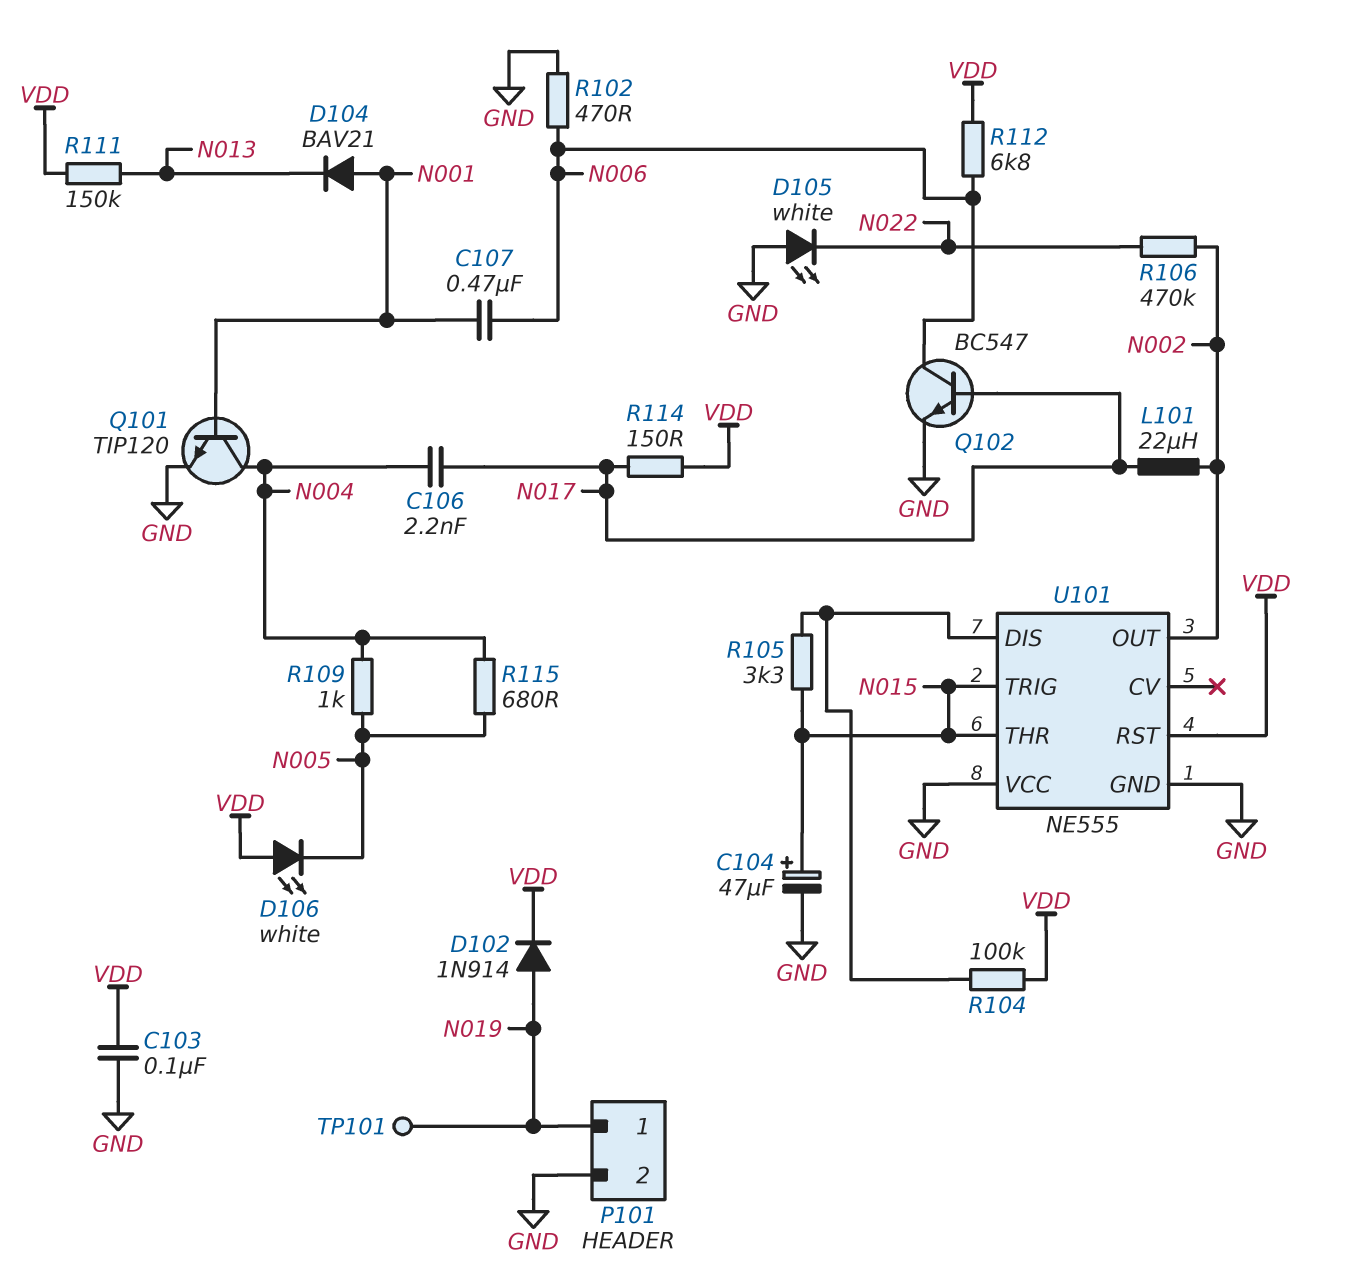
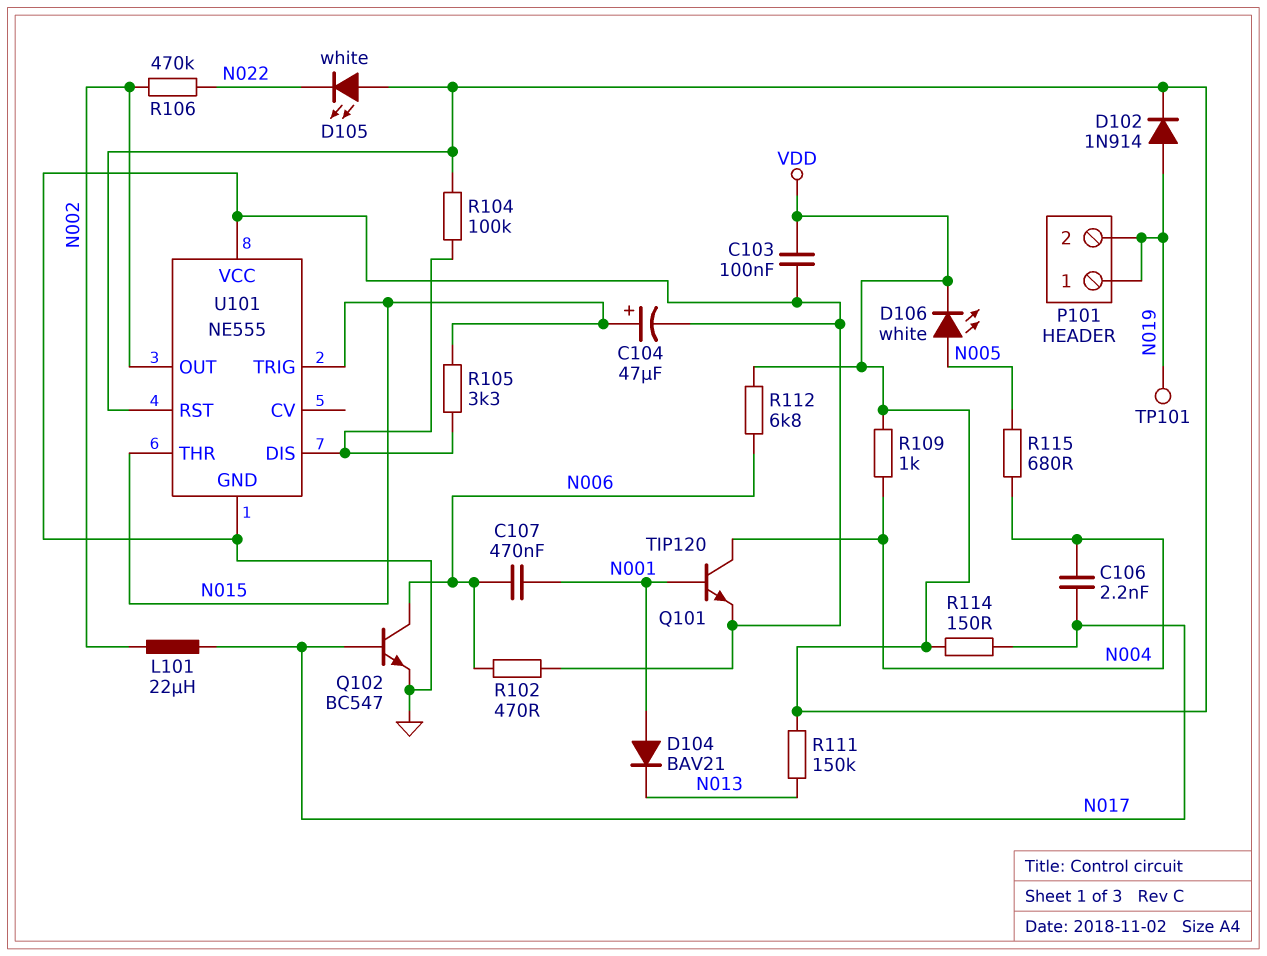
D105: LED white (A GND, K N022) -> LED white (A VDD, K N022)
D106: LED white (A VDD, K N005) -> LED white (A N005, K VDD)
P101 pin 2: GND -> N019
R109: 1k (N004, N005) -> 1k (N004, VDD)

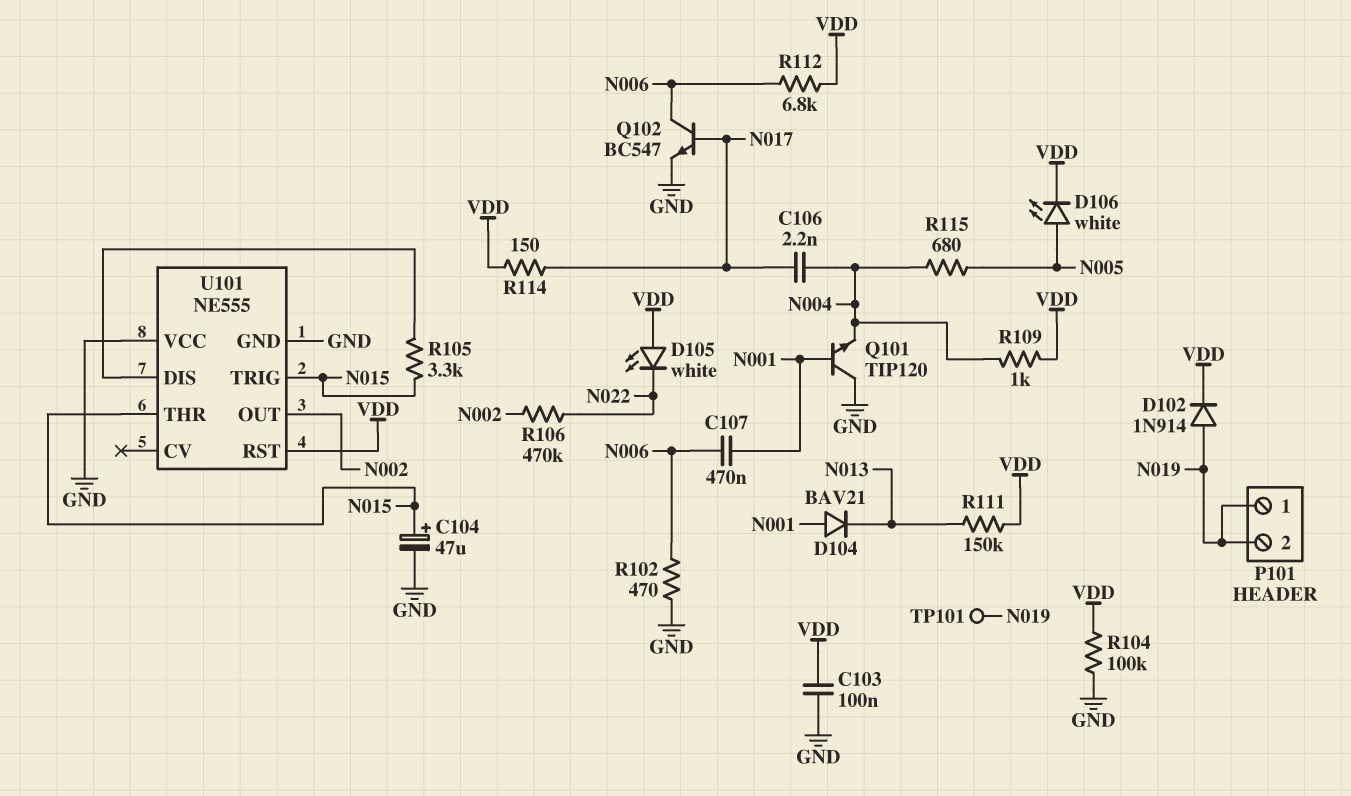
L101: 22uH (N002, N017) -> none
Q101: NPN TIP120 (B N001, C N004, E GND) -> NPN TIP120 (B N001, C GND, E N004)
R104: 100k (U101/DIS, VDD) -> 100k (GND, VDD)

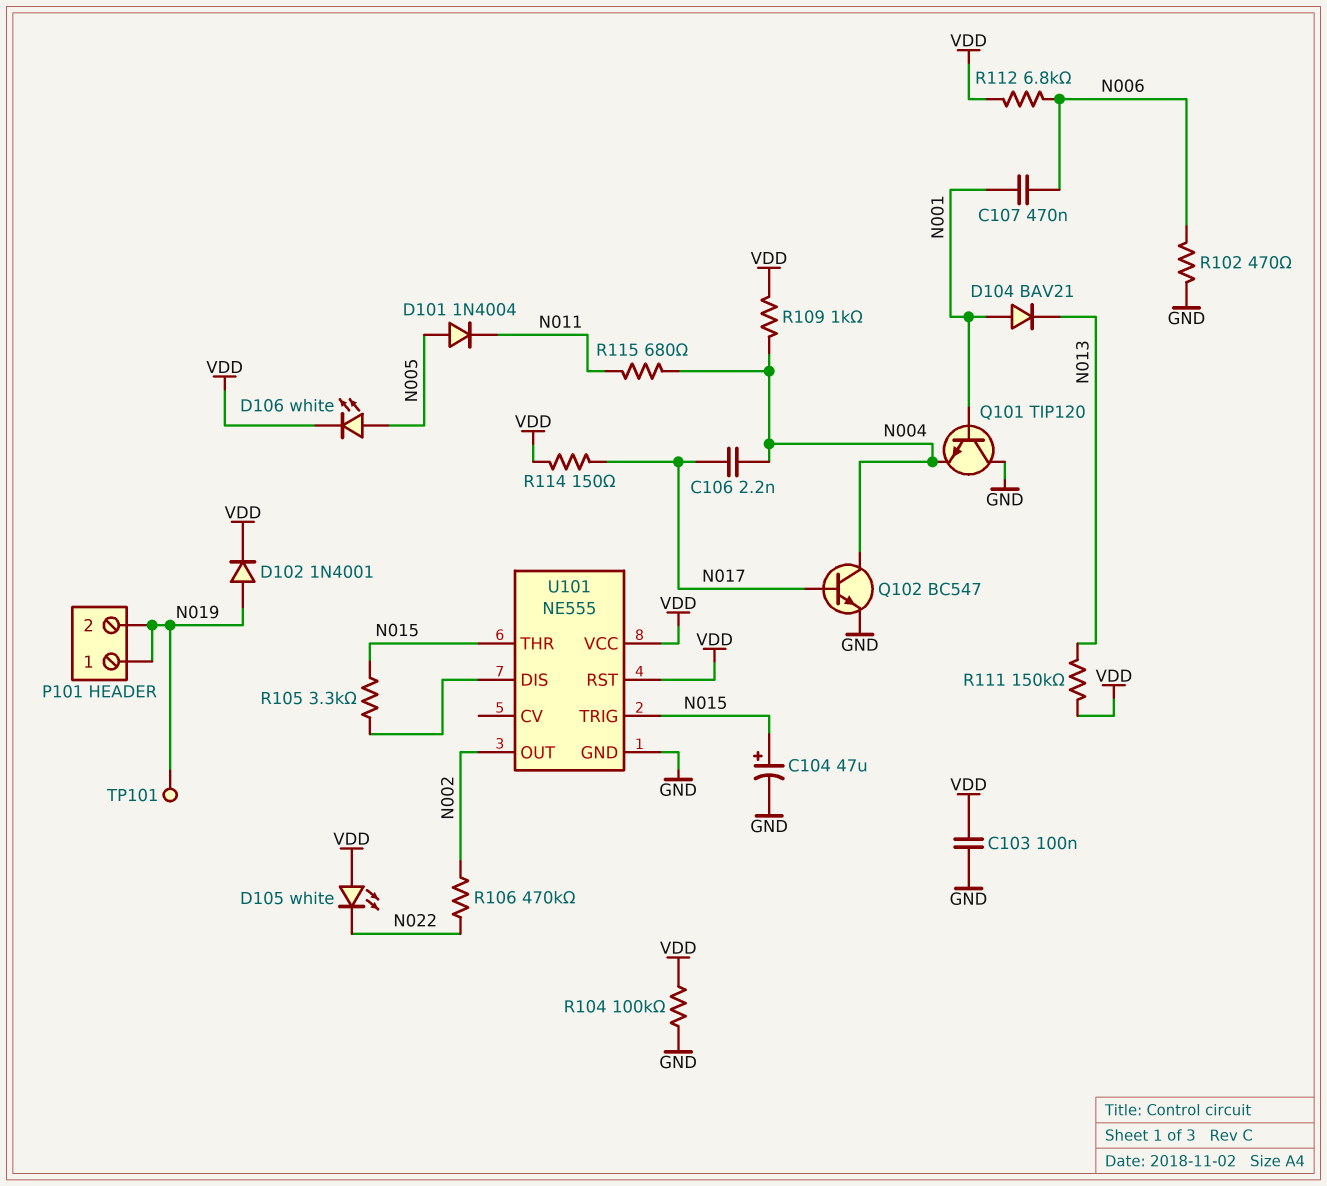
D101: none -> diode 1N4004 (A N005, K N011)
D102: diode 1N914 (A N019, K VDD) -> diode 1N4001 (A N019, K VDD)
Q102: NPN BC547 (B N017, C N006, E GND) -> NPN BC547 (B N017, C N004, E GND)
R115: 680 (N004, N005) -> 680 (N004, N011)
U101 pin VCC: GND -> VDD

